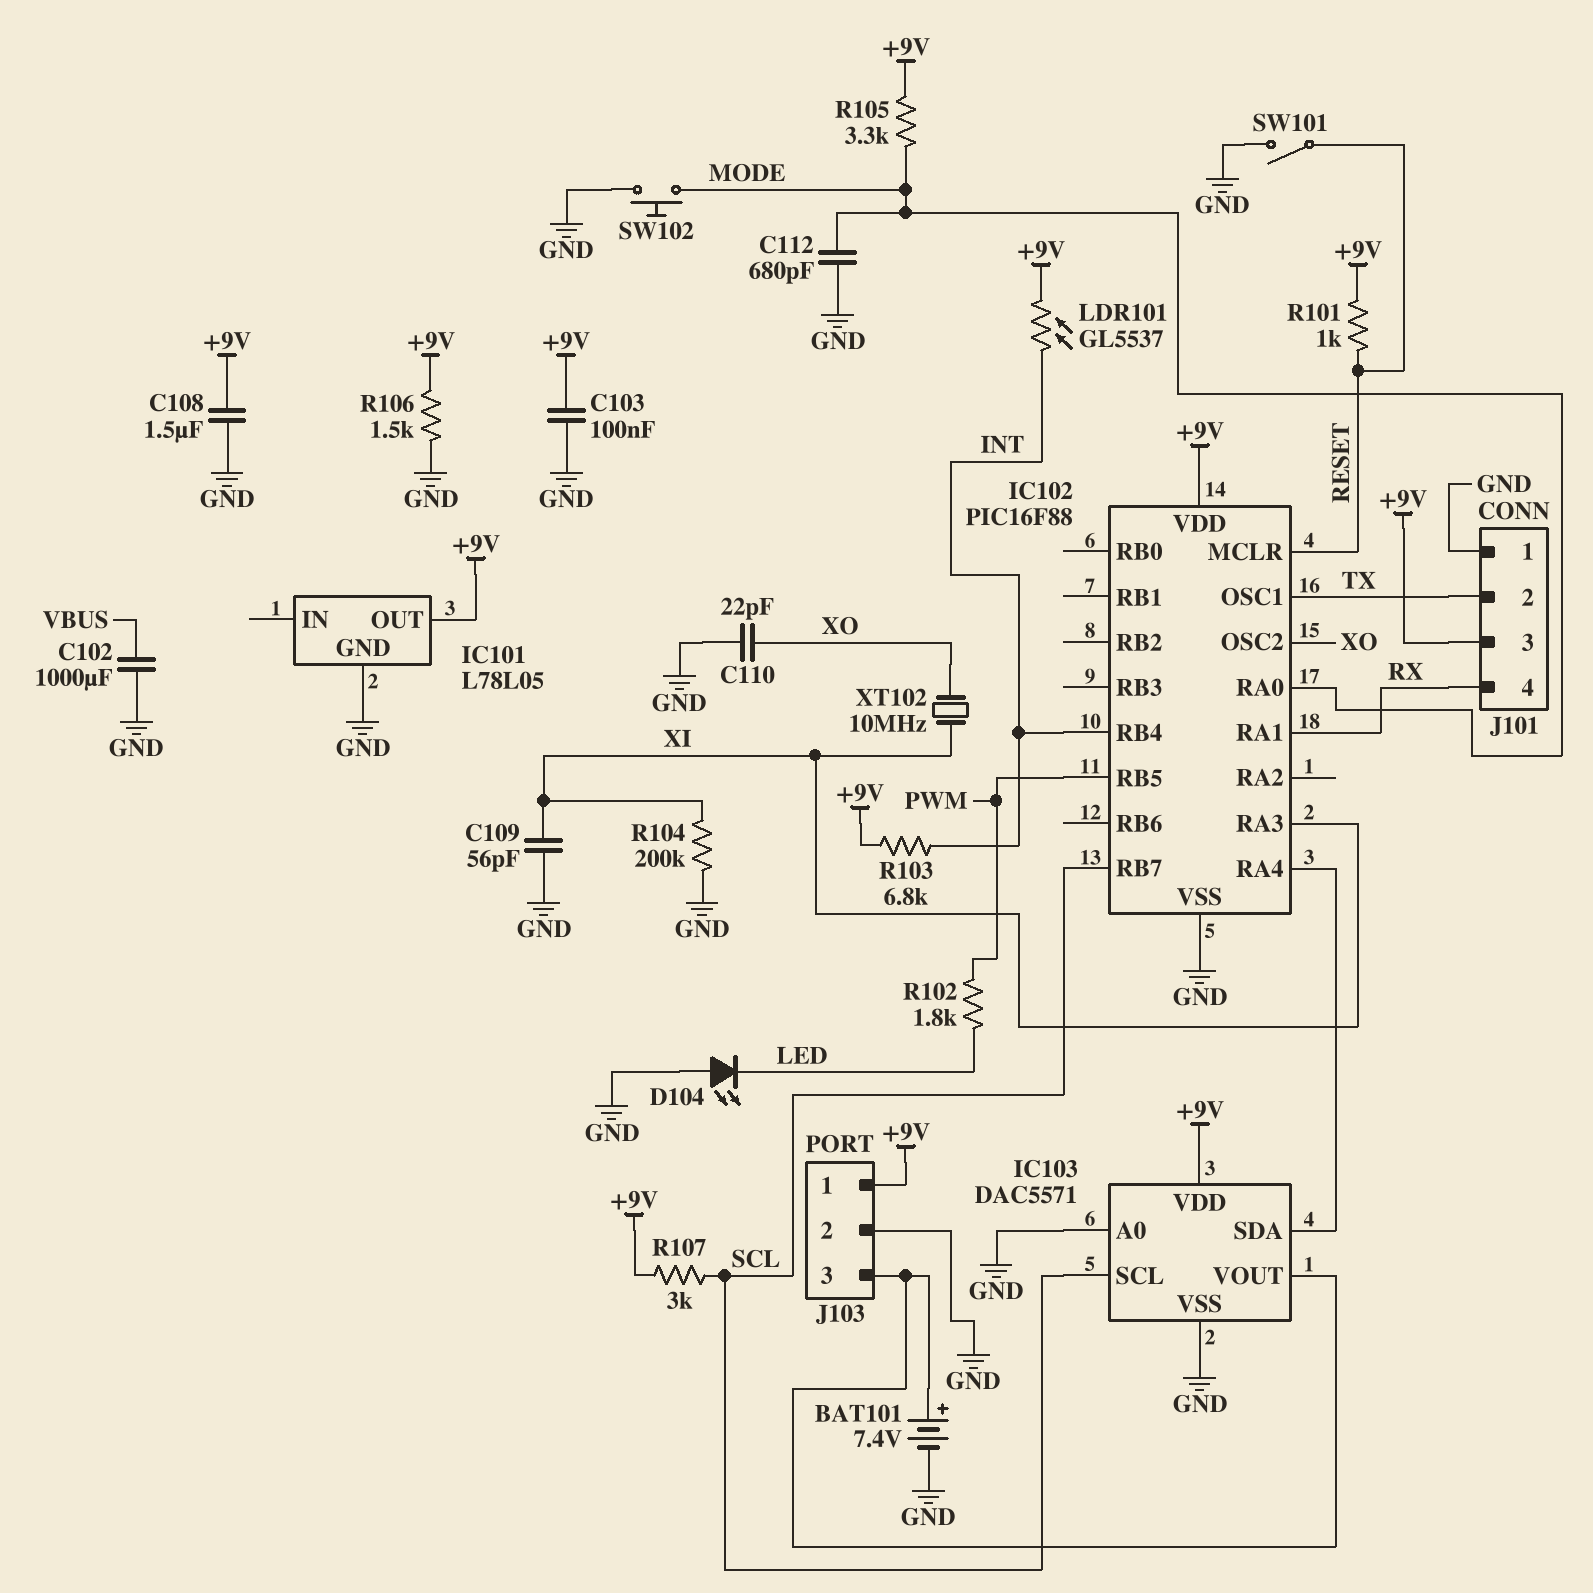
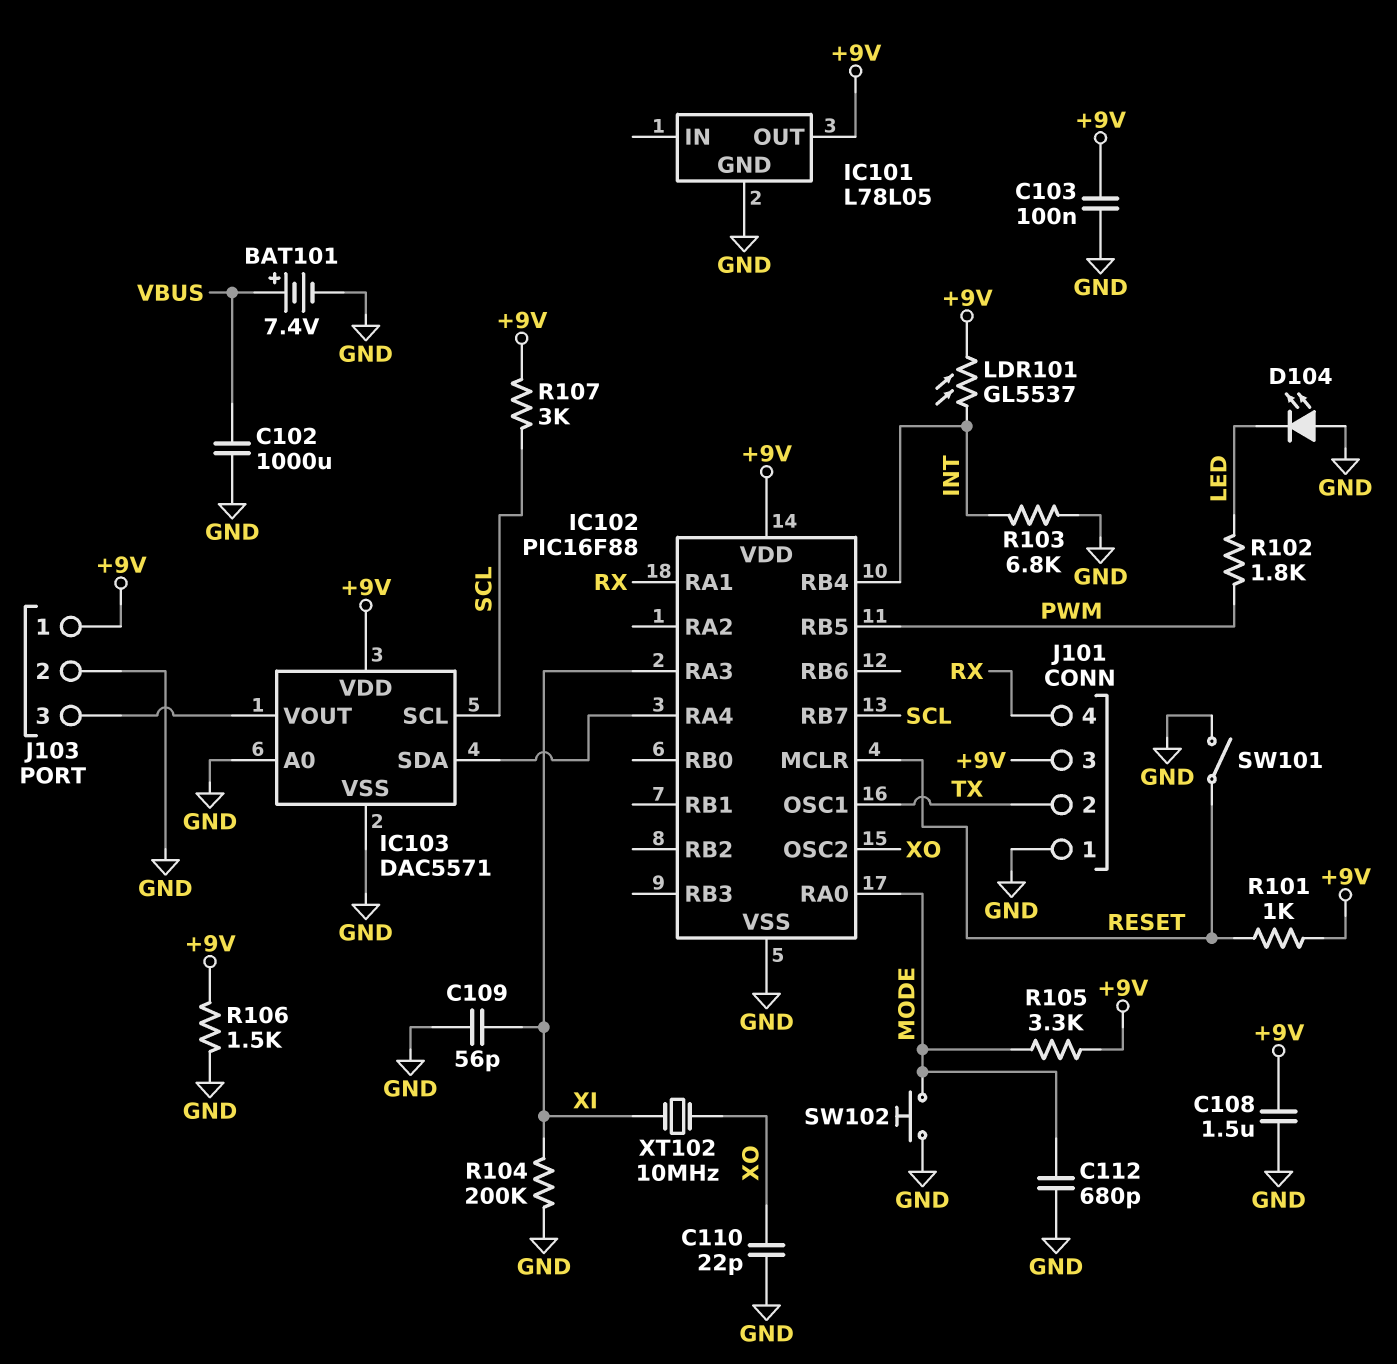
BAT101: 7.4V (plus IC103/VOUT, minus GND) -> 7.4V (plus VBUS, minus GND)
R103: 6.8k (+9V, INT) -> 6.8k (GND, INT)

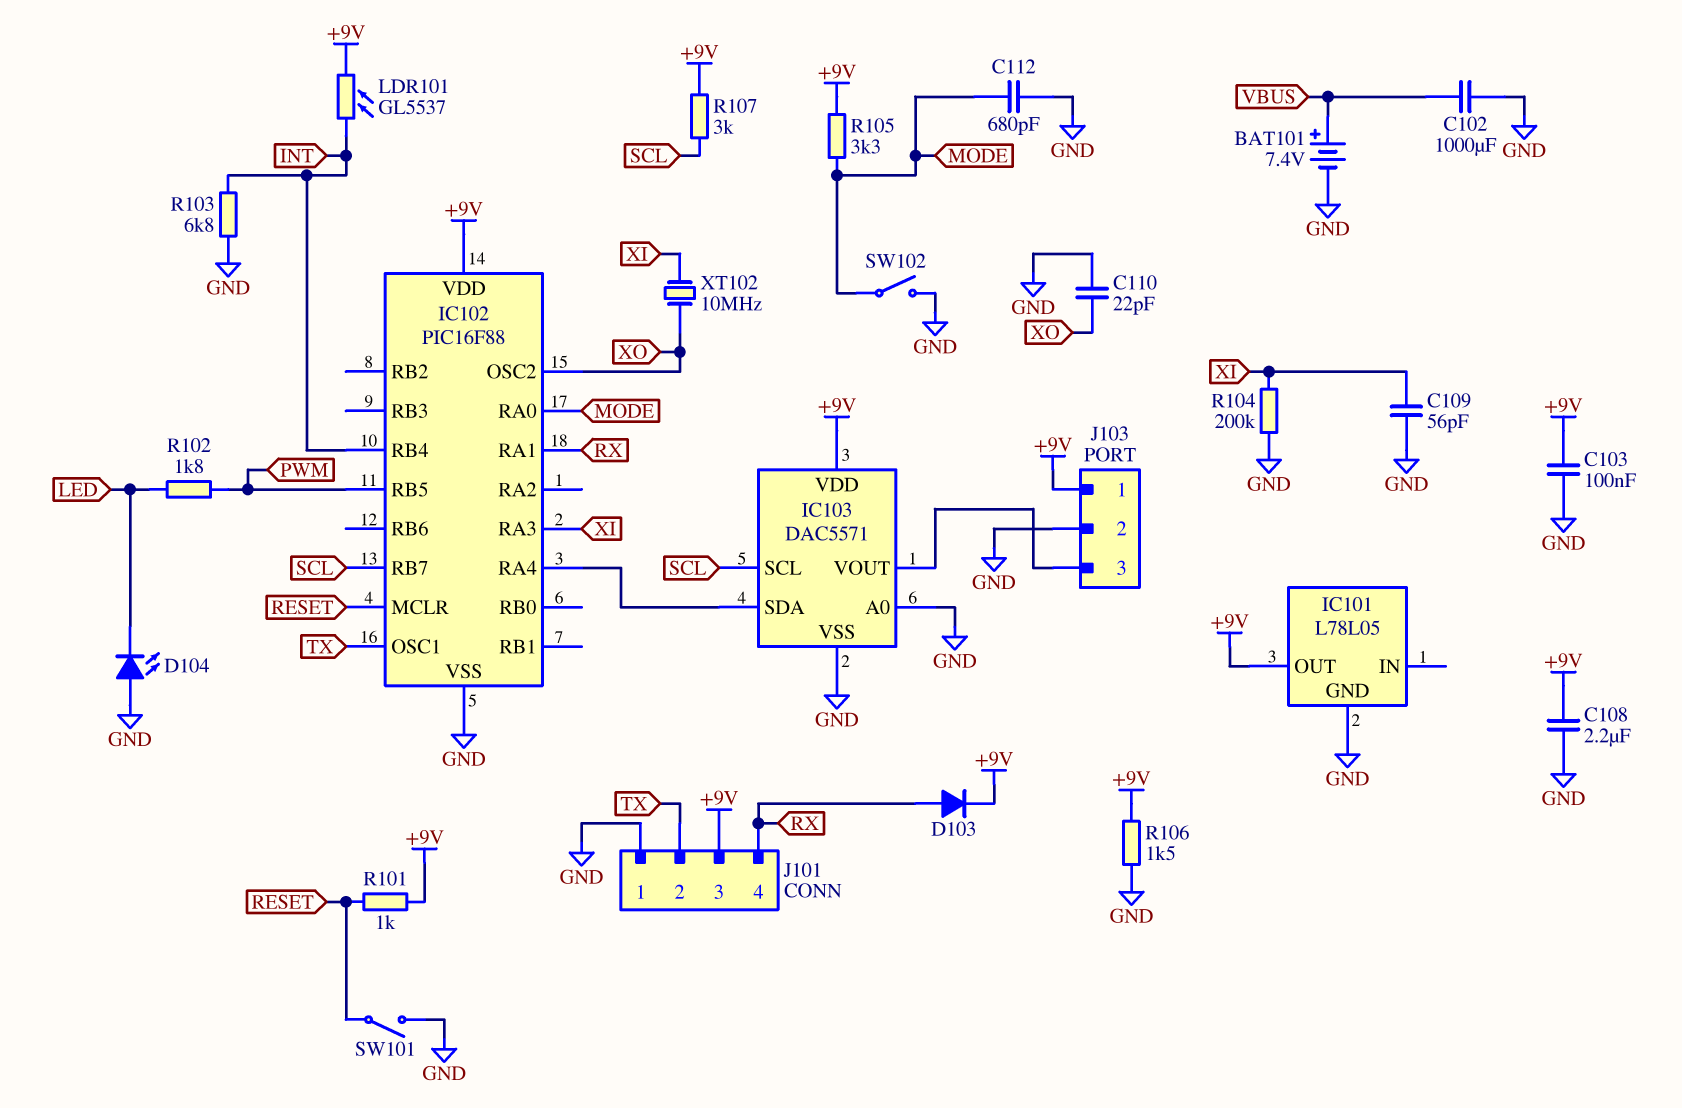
C108: 1.5uF (+9V, GND) -> 2.2uF (+9V, GND)
D103: none -> diode (A RX, K +9V)
SW102: button (GND, MODE) -> switch (GND, MODE)

